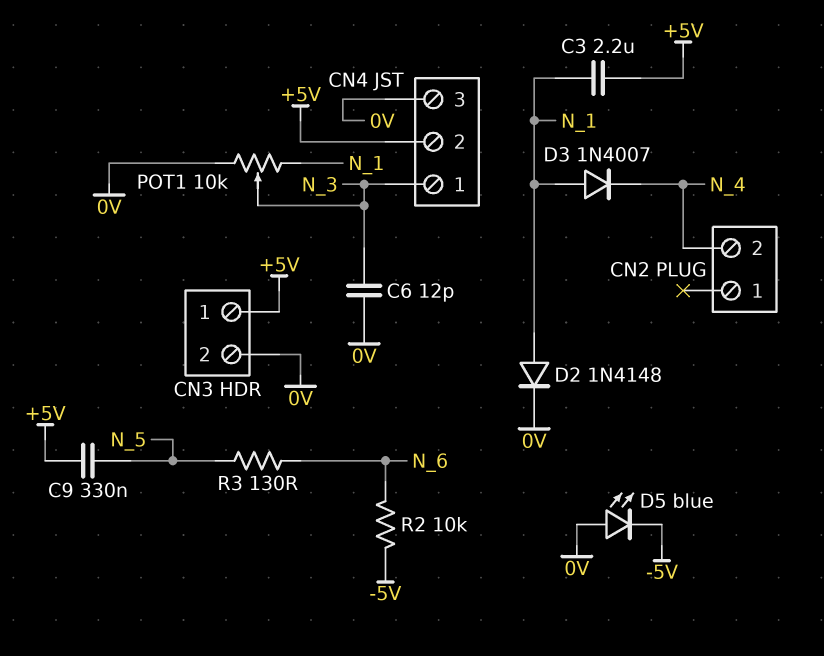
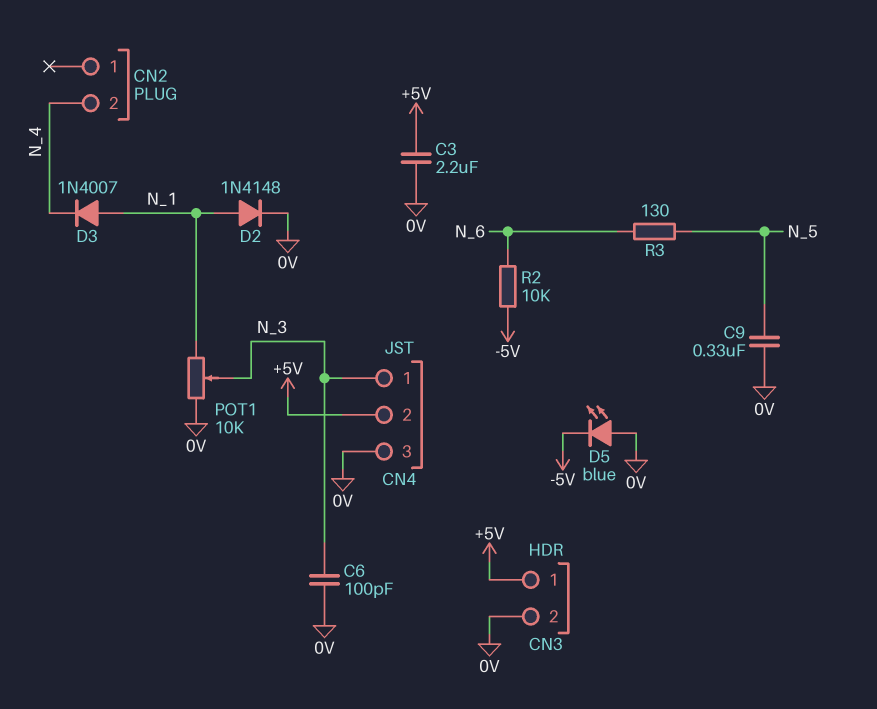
C3: 2.2uF (+5V, N_1) -> 2.2uF (+5V, 0V)
C6: 12pF (0V, N_3) -> 100pF (0V, N_3)
C9: 330nF (+5V, N_5) -> 330nF (0V, N_5)

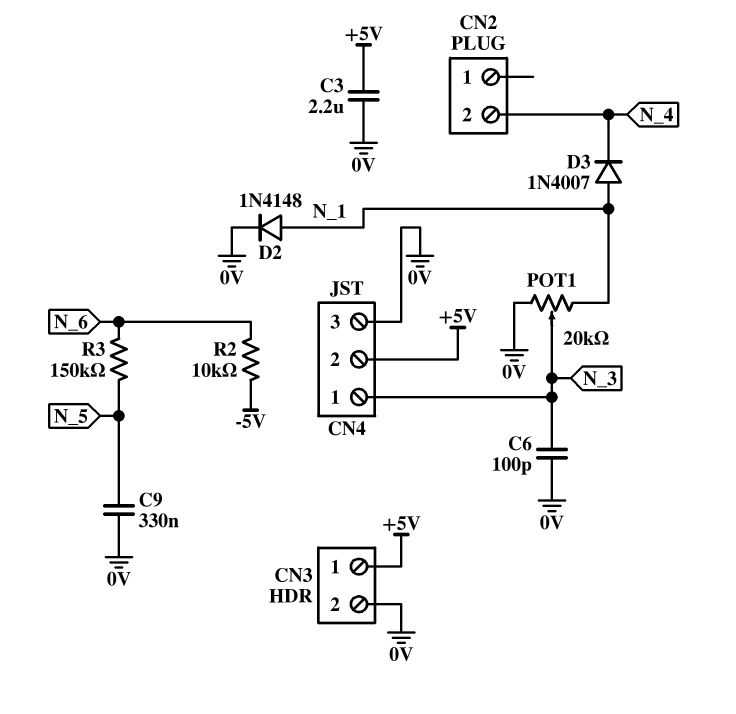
D5: LED blue (A 0V, K -5V) -> none
POT1: 10k (0V, N_1, wiper N_3) -> 20k (0V, N_1, wiper N_3)
R3: 130 (N_5, N_6) -> 150k (N_5, N_6)

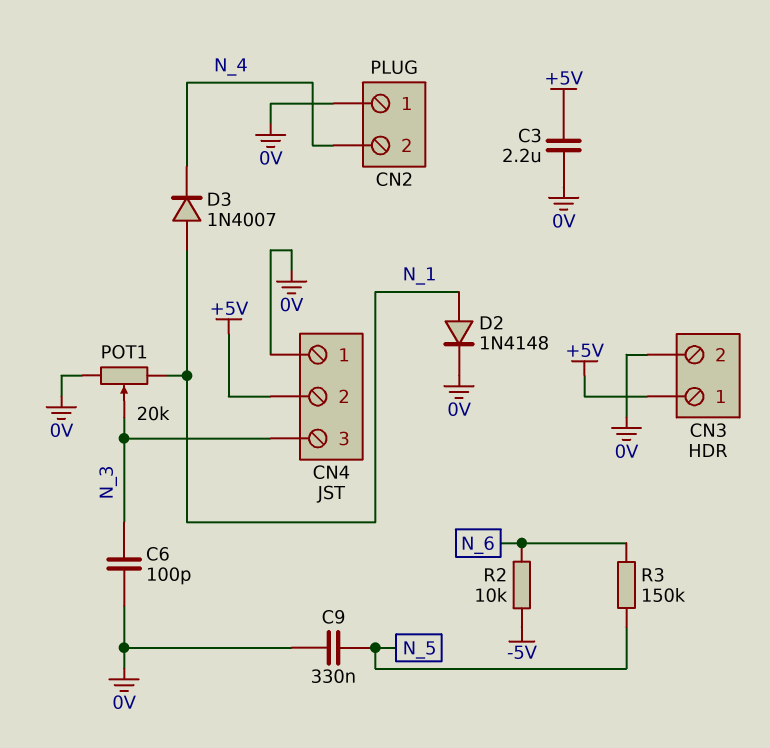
CN2 pin 1: none -> 0V
CN4 pin 1: N_3 -> 0V
CN4 pin 3: 0V -> N_3

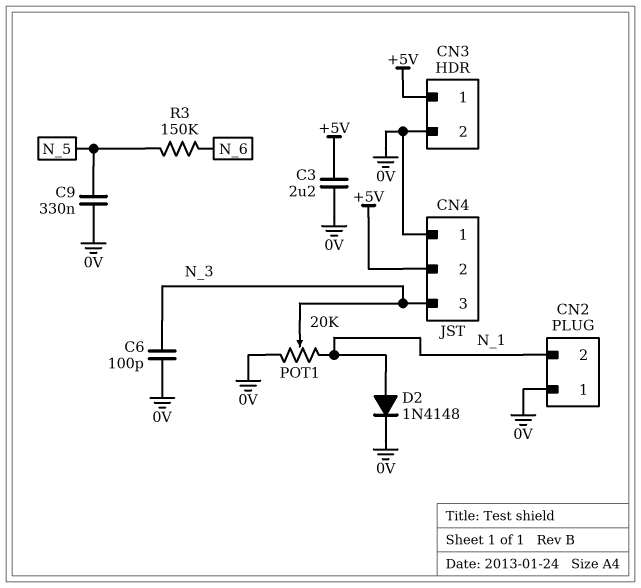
CN2 pin 2: N_4 -> N_1
D3: diode 1N4007 (A N_1, K N_4) -> none
R2: 10k (-5V, N_6) -> none

